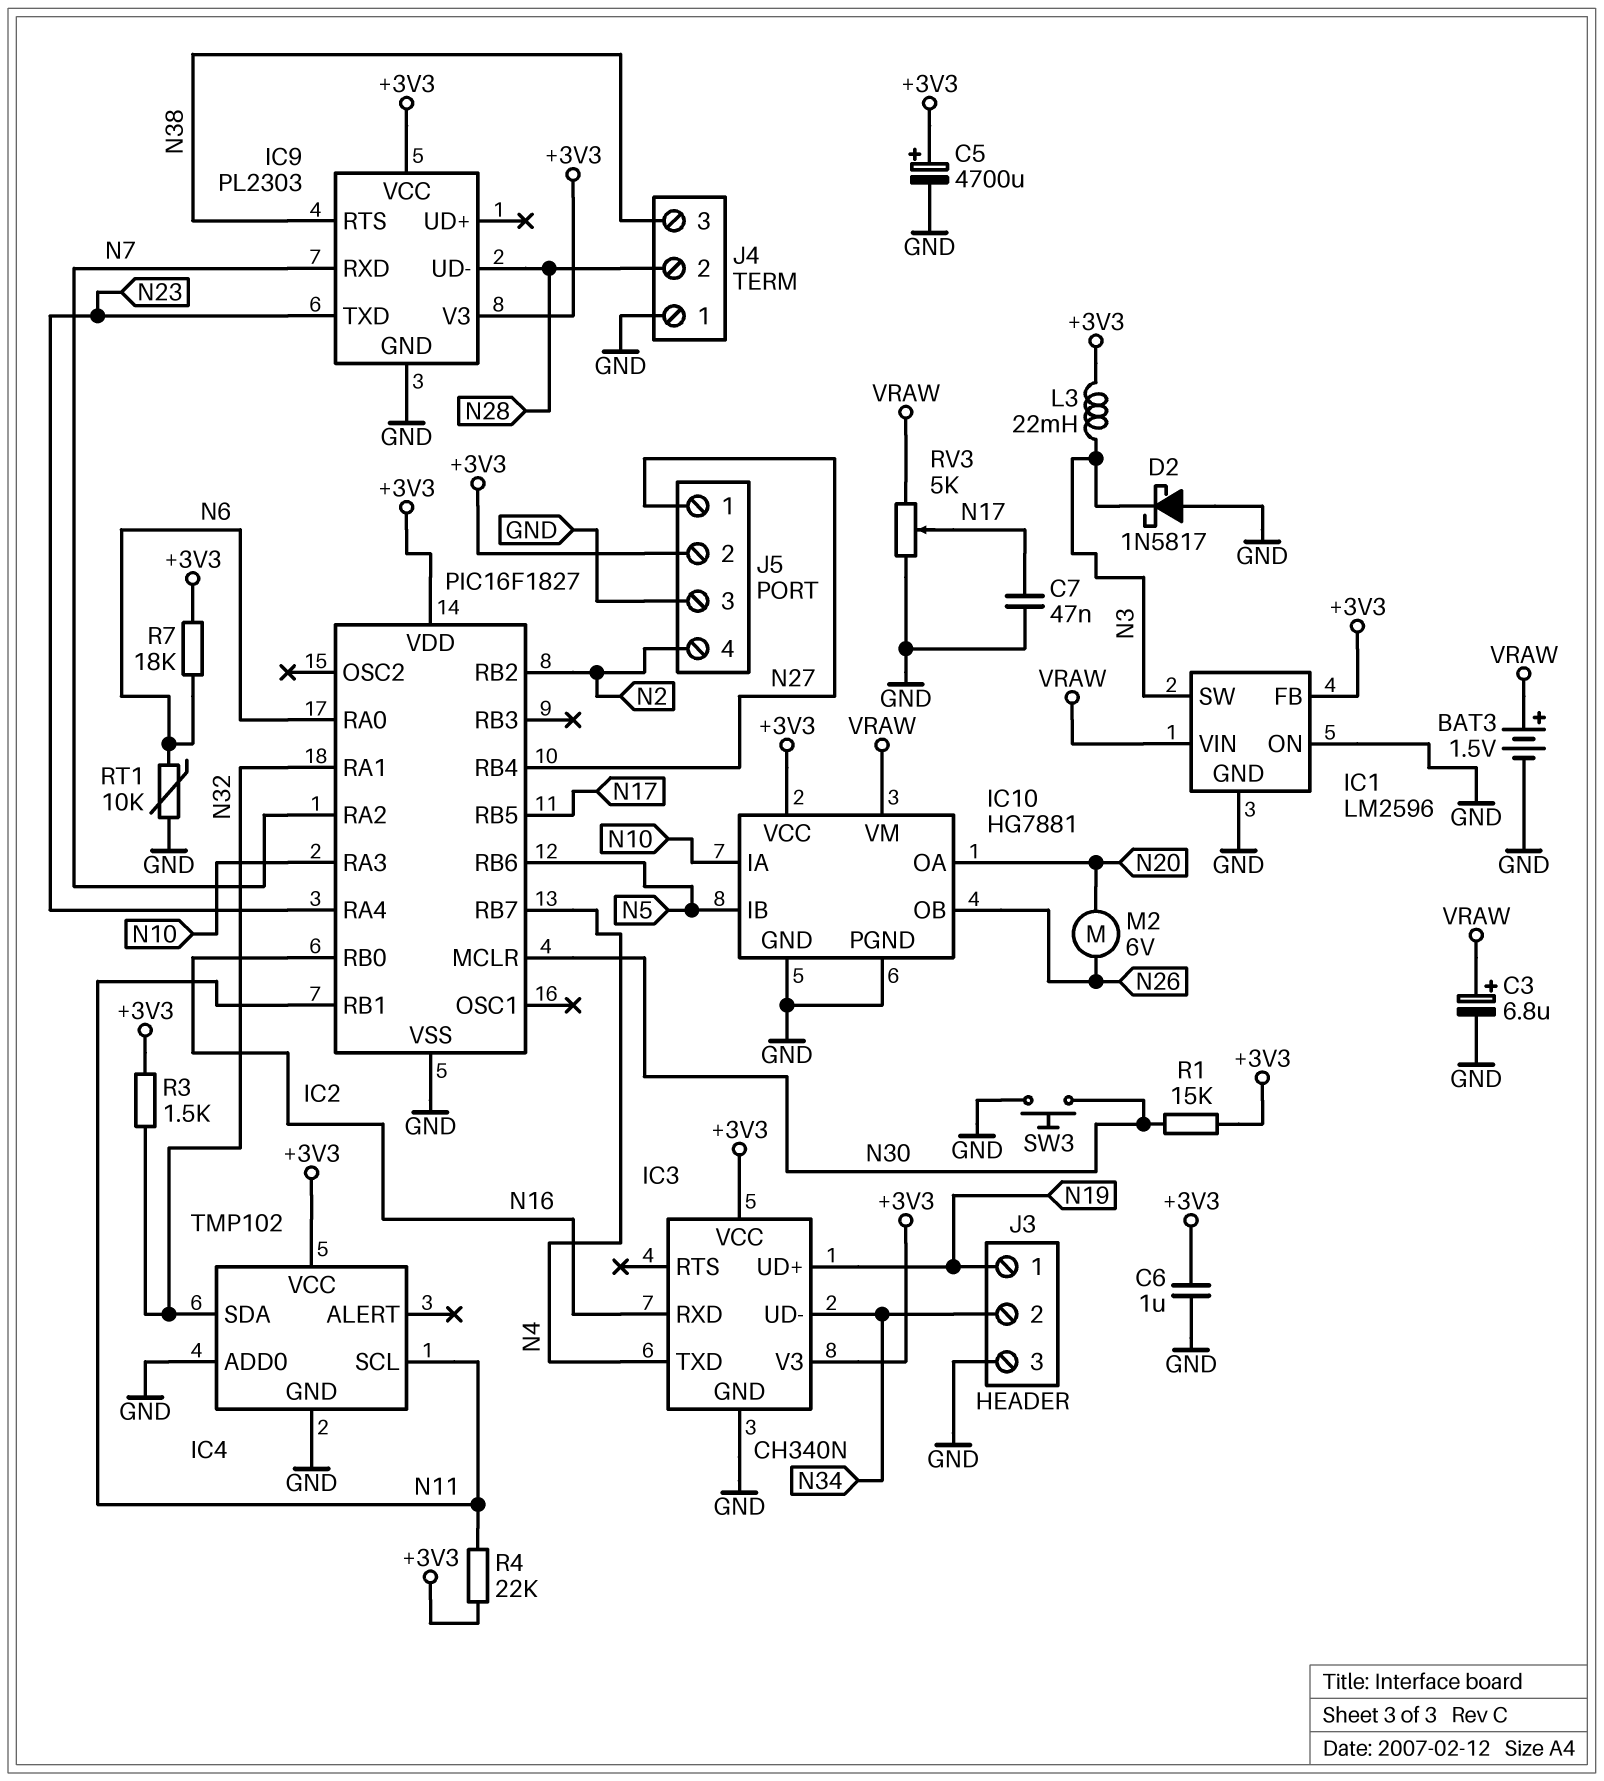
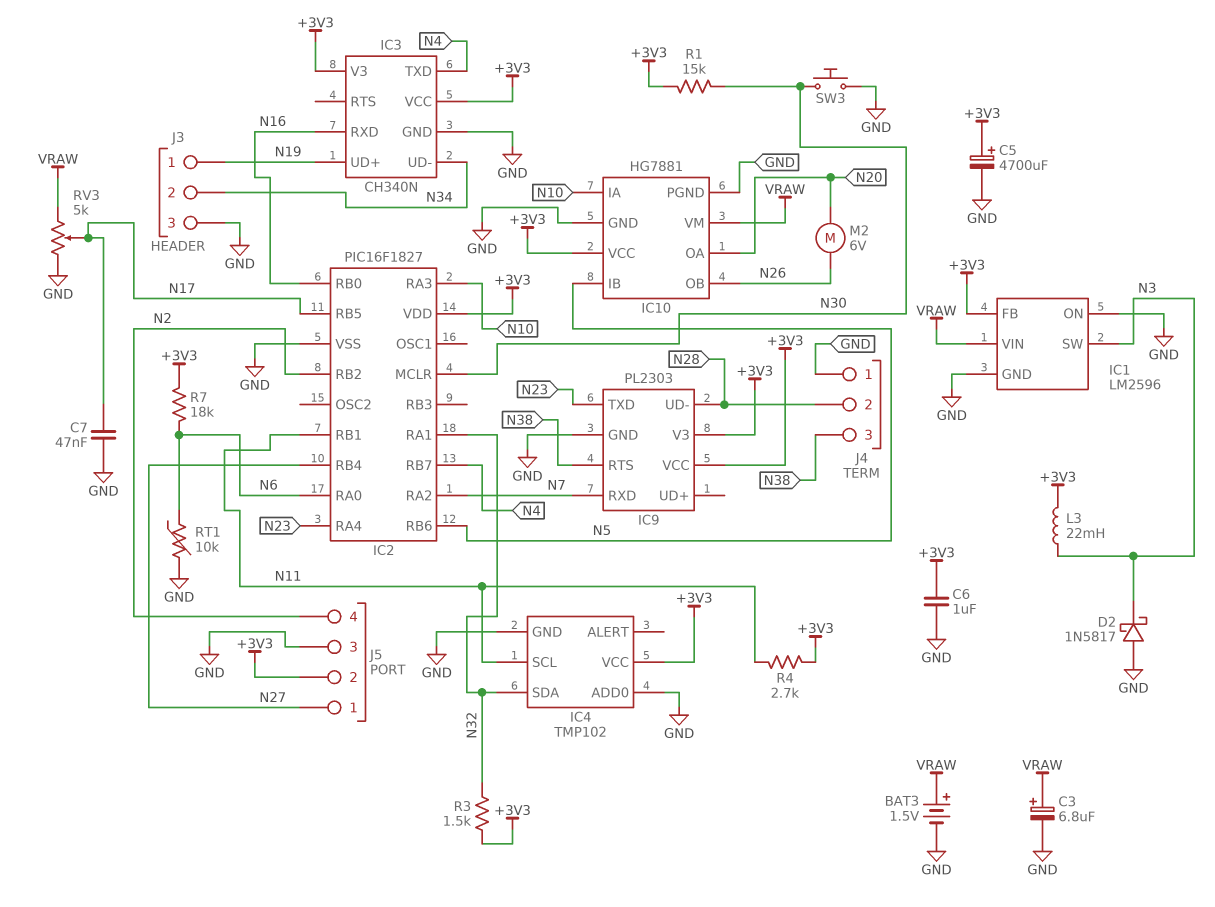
R4: 22k (+3V3, N11) -> 2.7k (+3V3, N11)

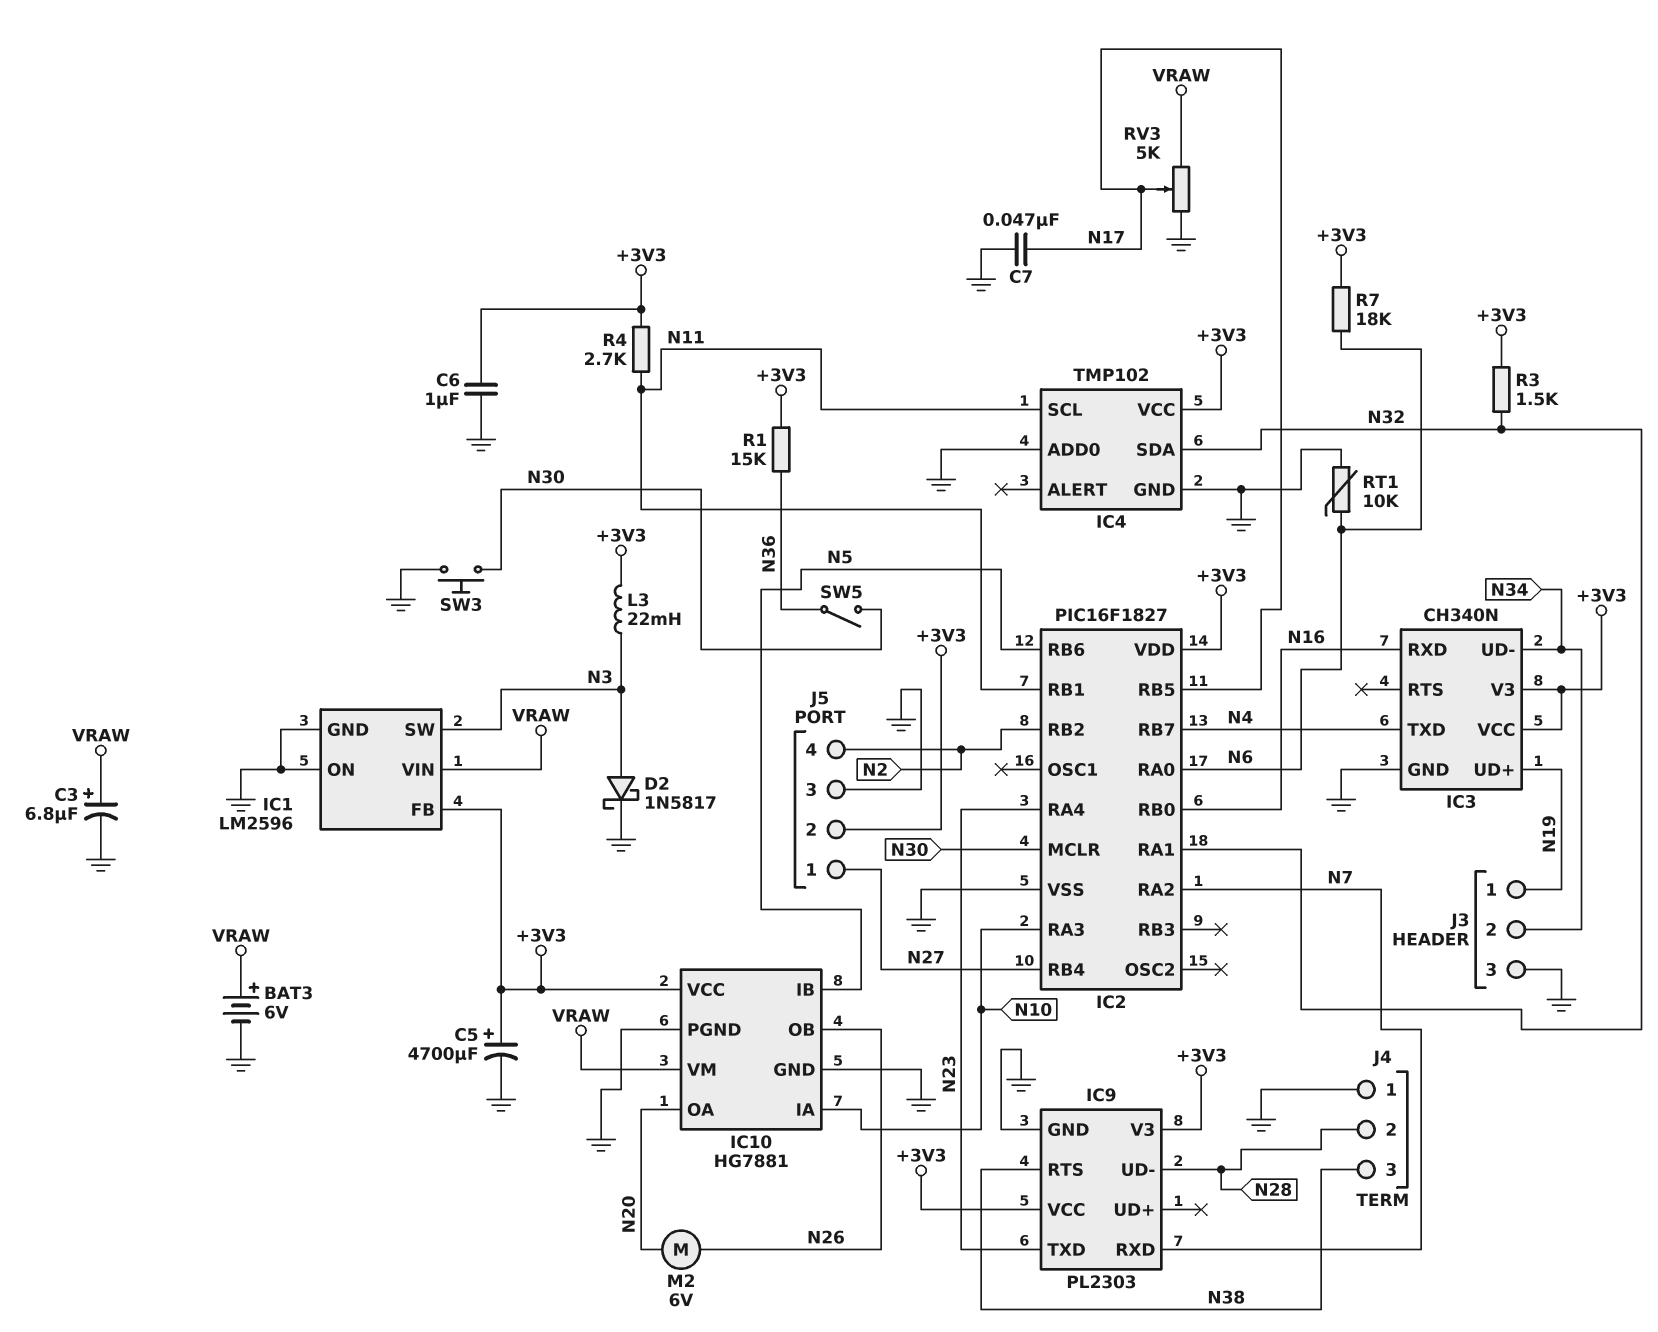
BAT3: 1.5V (plus VRAW, minus GND) -> 6V (plus VRAW, minus GND)
D2: schottky 1N5817 (A GND, K N3) -> schottky 1N5817 (A N3, K GND)
R1: 15k (+3V3, N30) -> 15k (+3V3, N36)
SW5: none -> switch (N30, N36)

